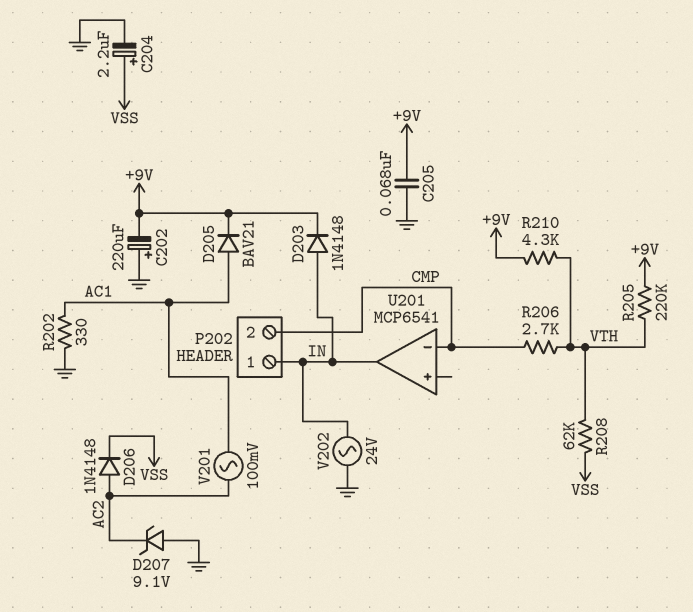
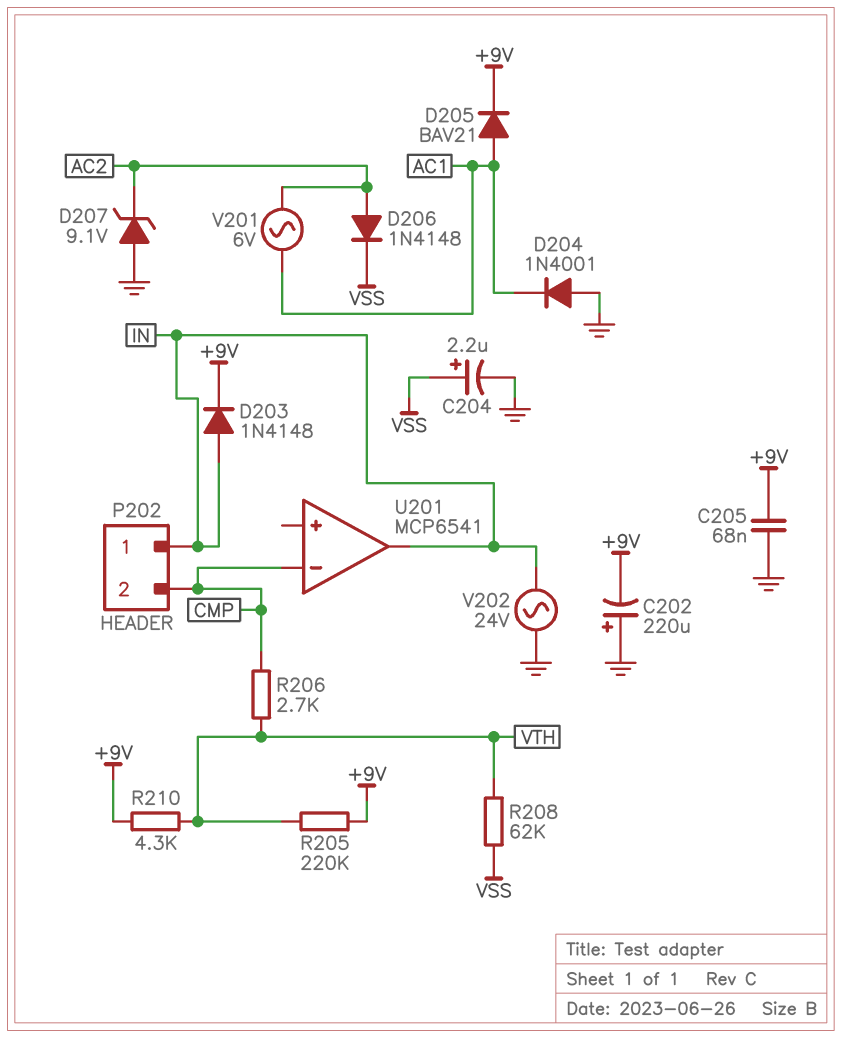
D204: none -> diode 1N4001 (A GND, K AC1)
R202: 330 (AC1, GND) -> none
V201: AC 100mV (AC1, AC2) -> AC 6V (AC1, AC2)

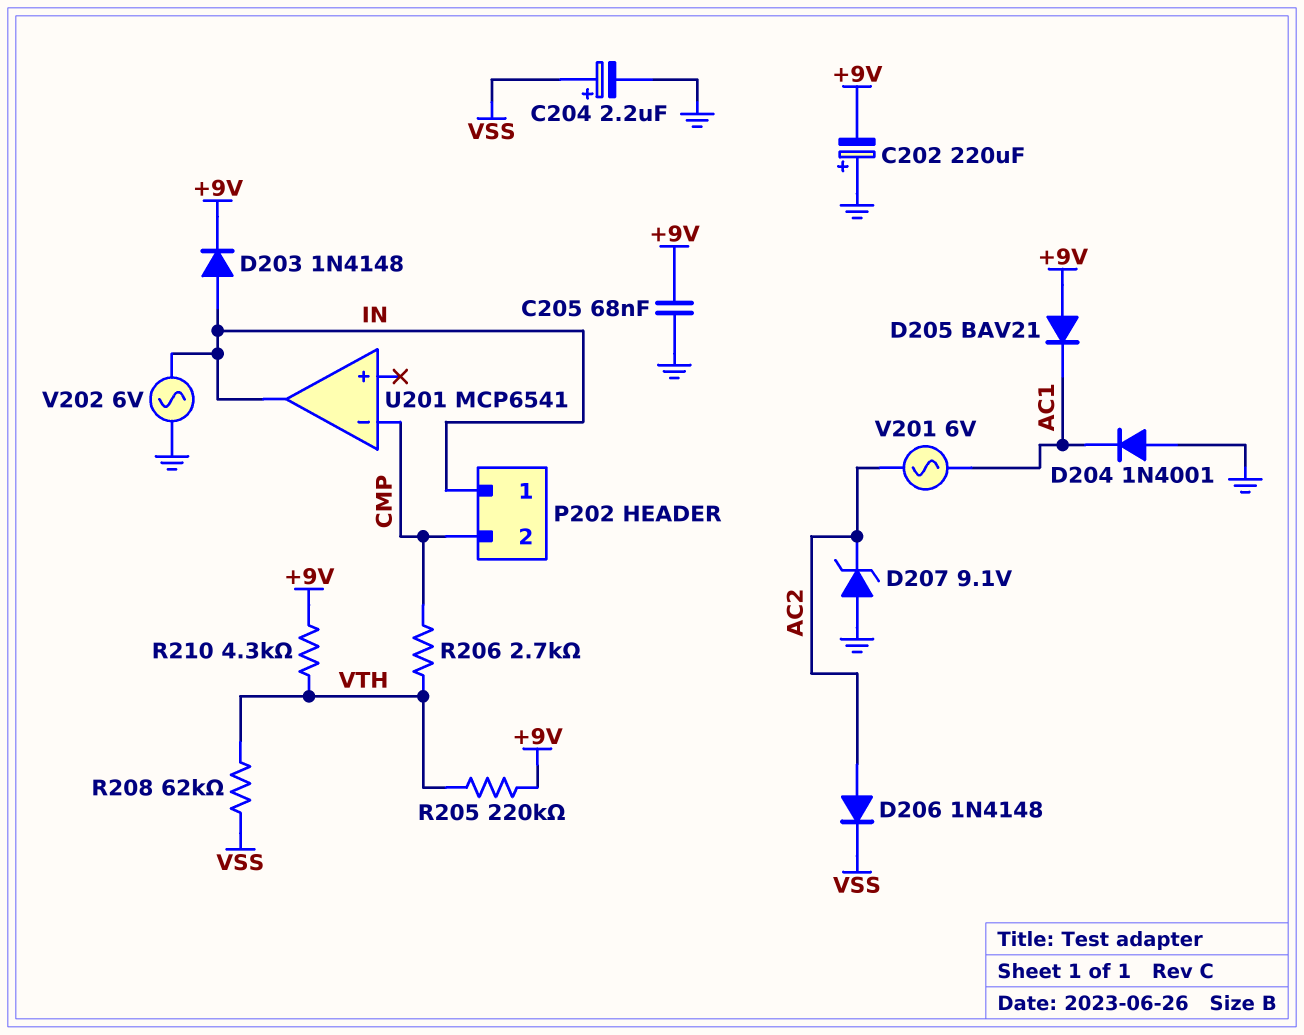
D205: diode BAV21 (A AC1, K +9V) -> diode BAV21 (A +9V, K AC1)
V202: AC 24V (GND, IN) -> AC 6V (GND, IN)

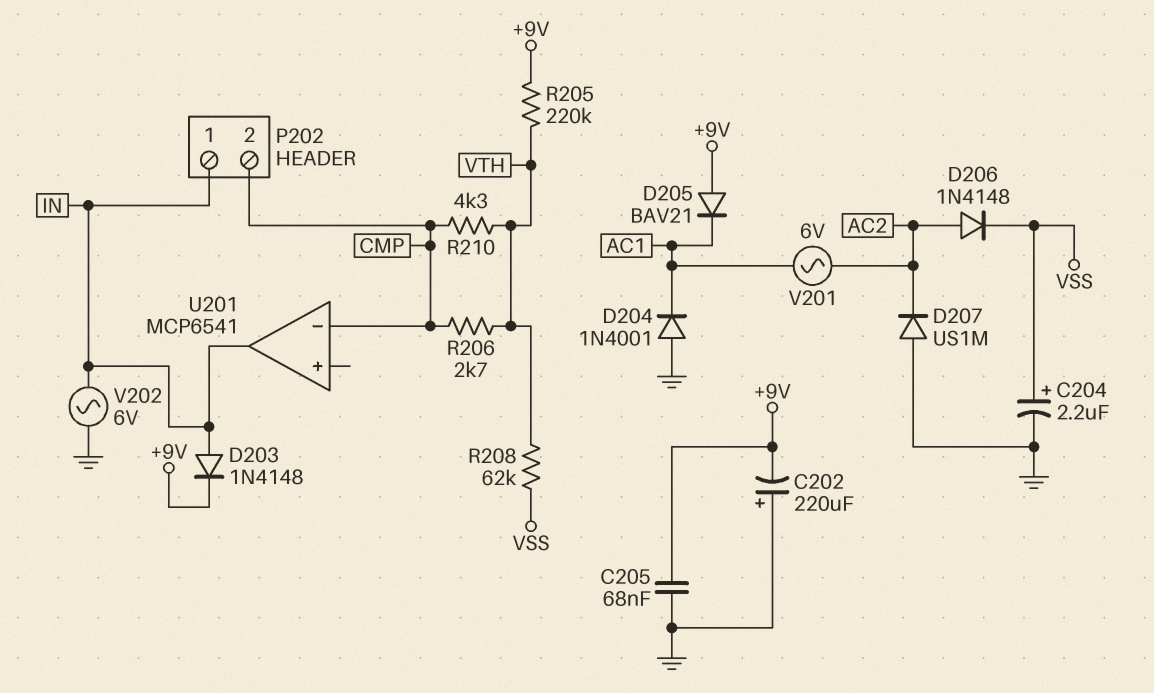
D207: zener 9.1V (A GND, K AC2) -> diode US1M (A GND, K AC2)
R210: 4.3k (+9V, VTH) -> 4.3k (CMP, VTH)

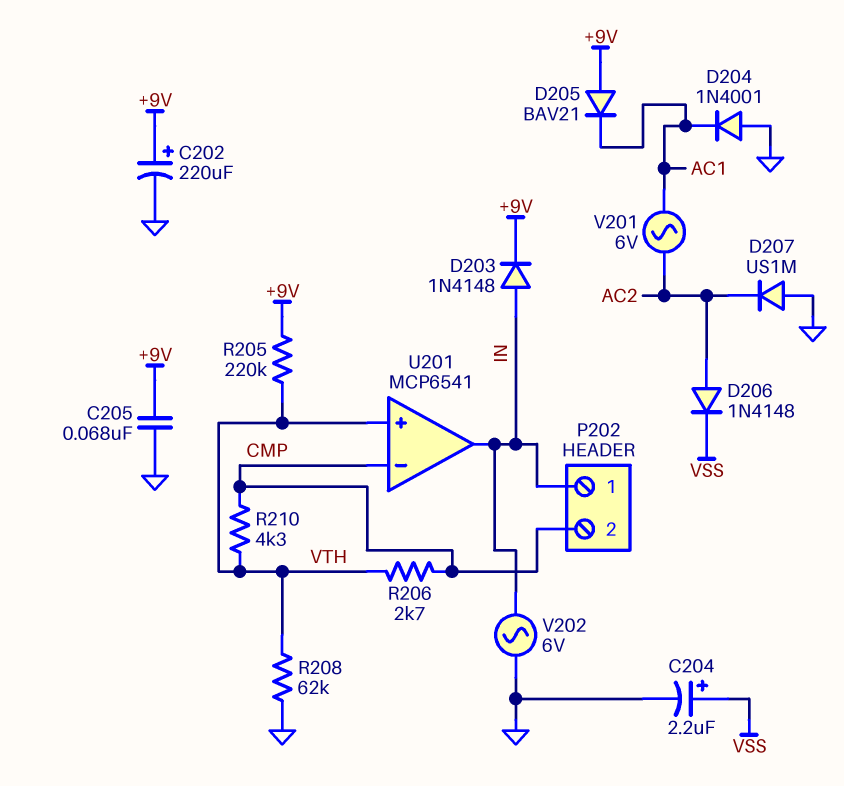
C202: 220uF (plus GND, minus +9V) -> 220uF (plus +9V, minus GND)
R208: 62k (VSS, VTH) -> 62k (GND, VTH)
U201 pin in+: none -> VTH

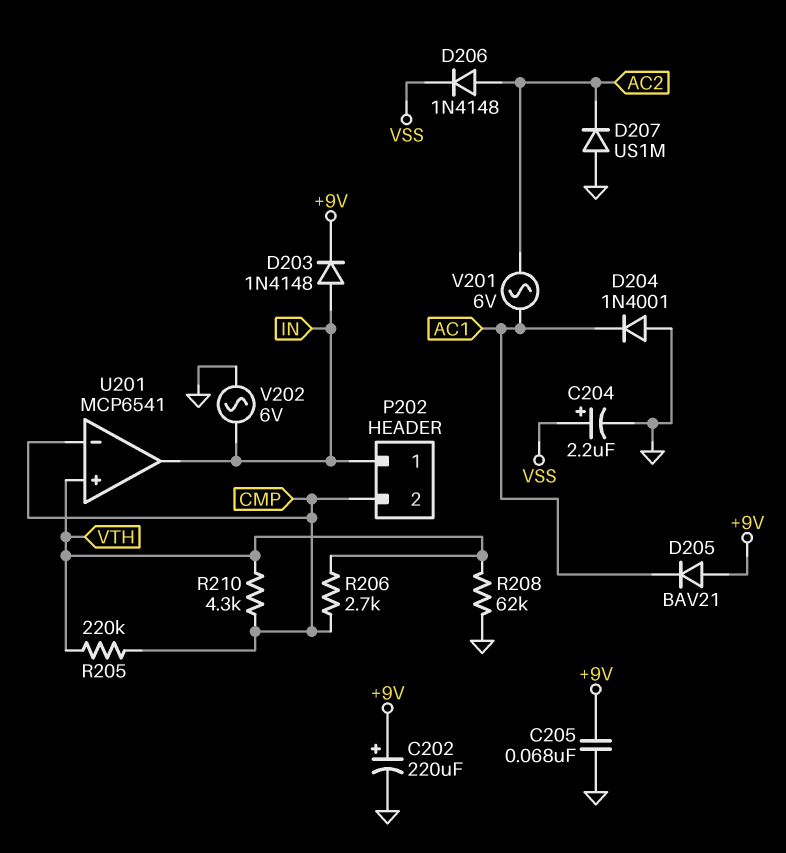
R205: 220k (+9V, VTH) -> 220k (CMP, VTH)

